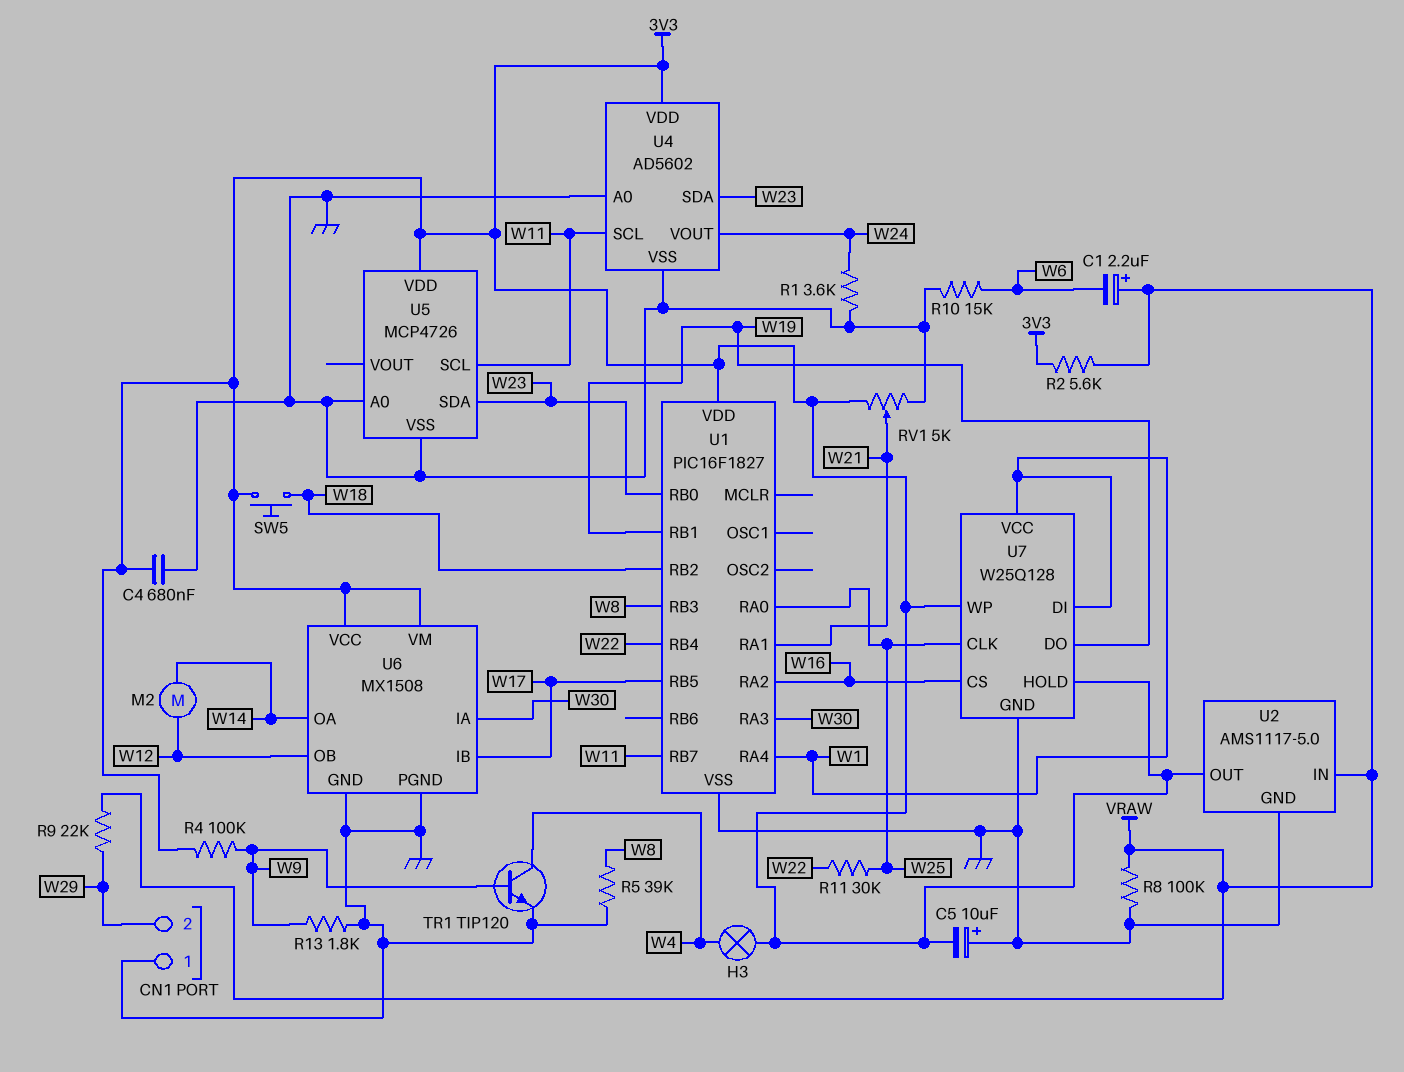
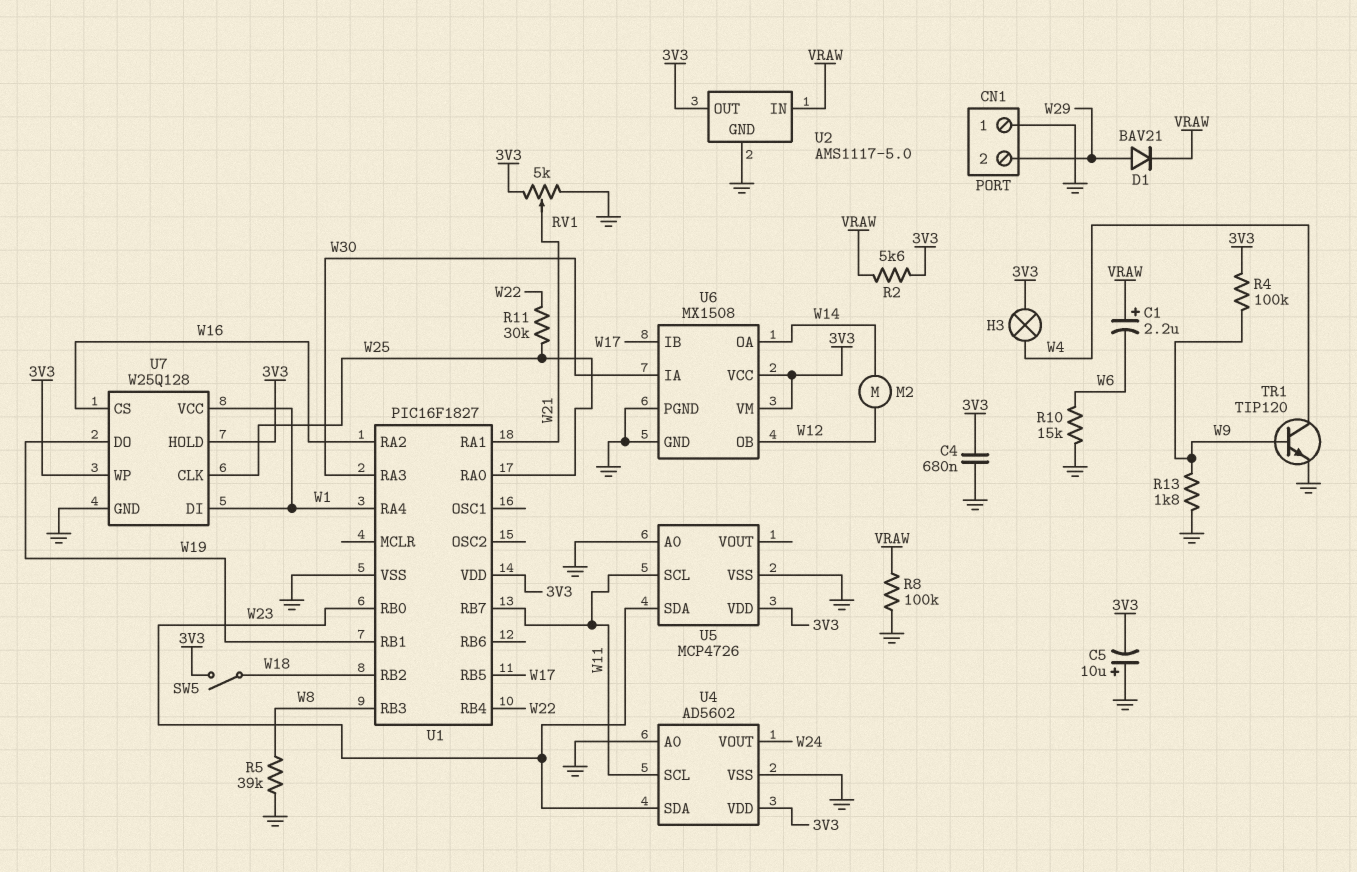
D1: none -> diode BAV21 (A W29, K VRAW)
R1: 3.6k (GND, W24) -> none
R9: 22k (VRAW, W29) -> none
SW5: button (3V3, W18) -> switch (3V3, W18)

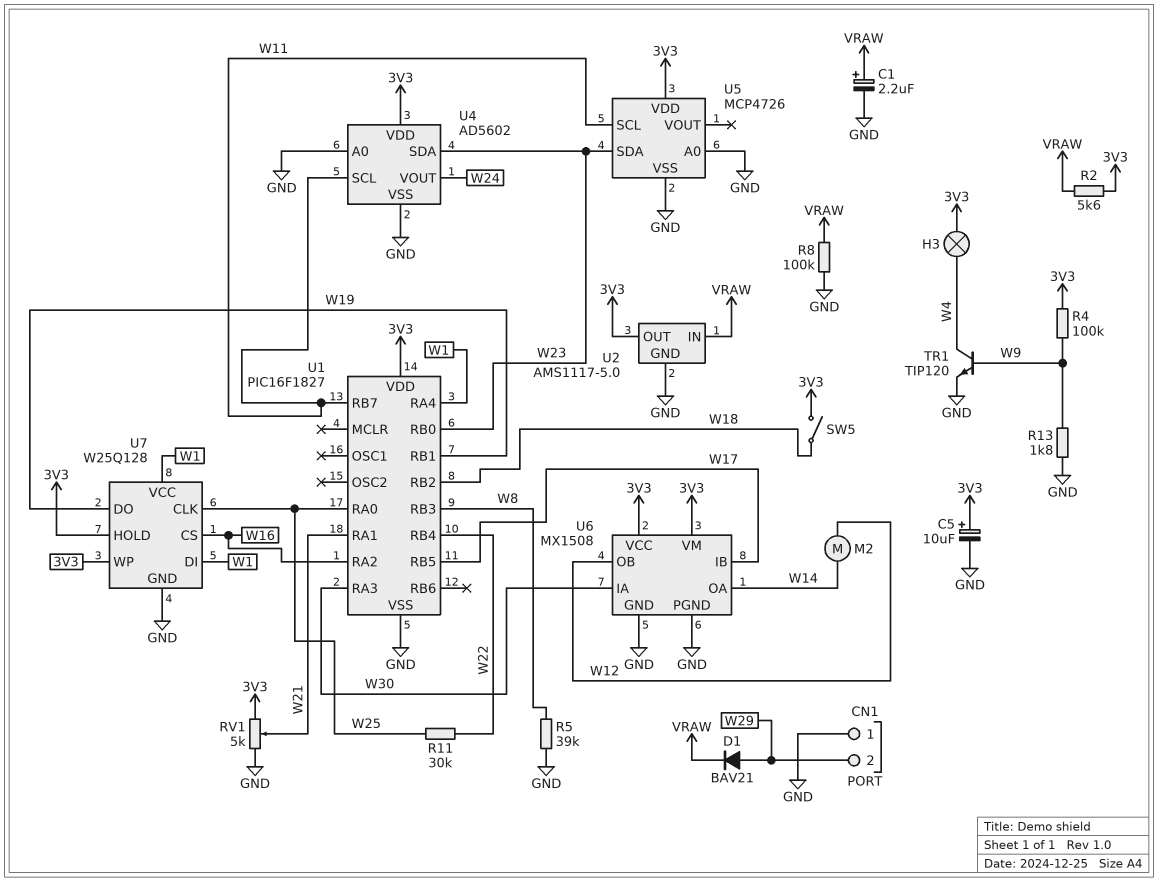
C1: 2.2uF (plus VRAW, minus W6) -> 2.2uF (plus VRAW, minus GND)
C4: 680nF (3V3, GND) -> none
C5: 10uF (plus GND, minus 3V3) -> 10uF (plus 3V3, minus GND)
R10: 15k (GND, W6) -> none

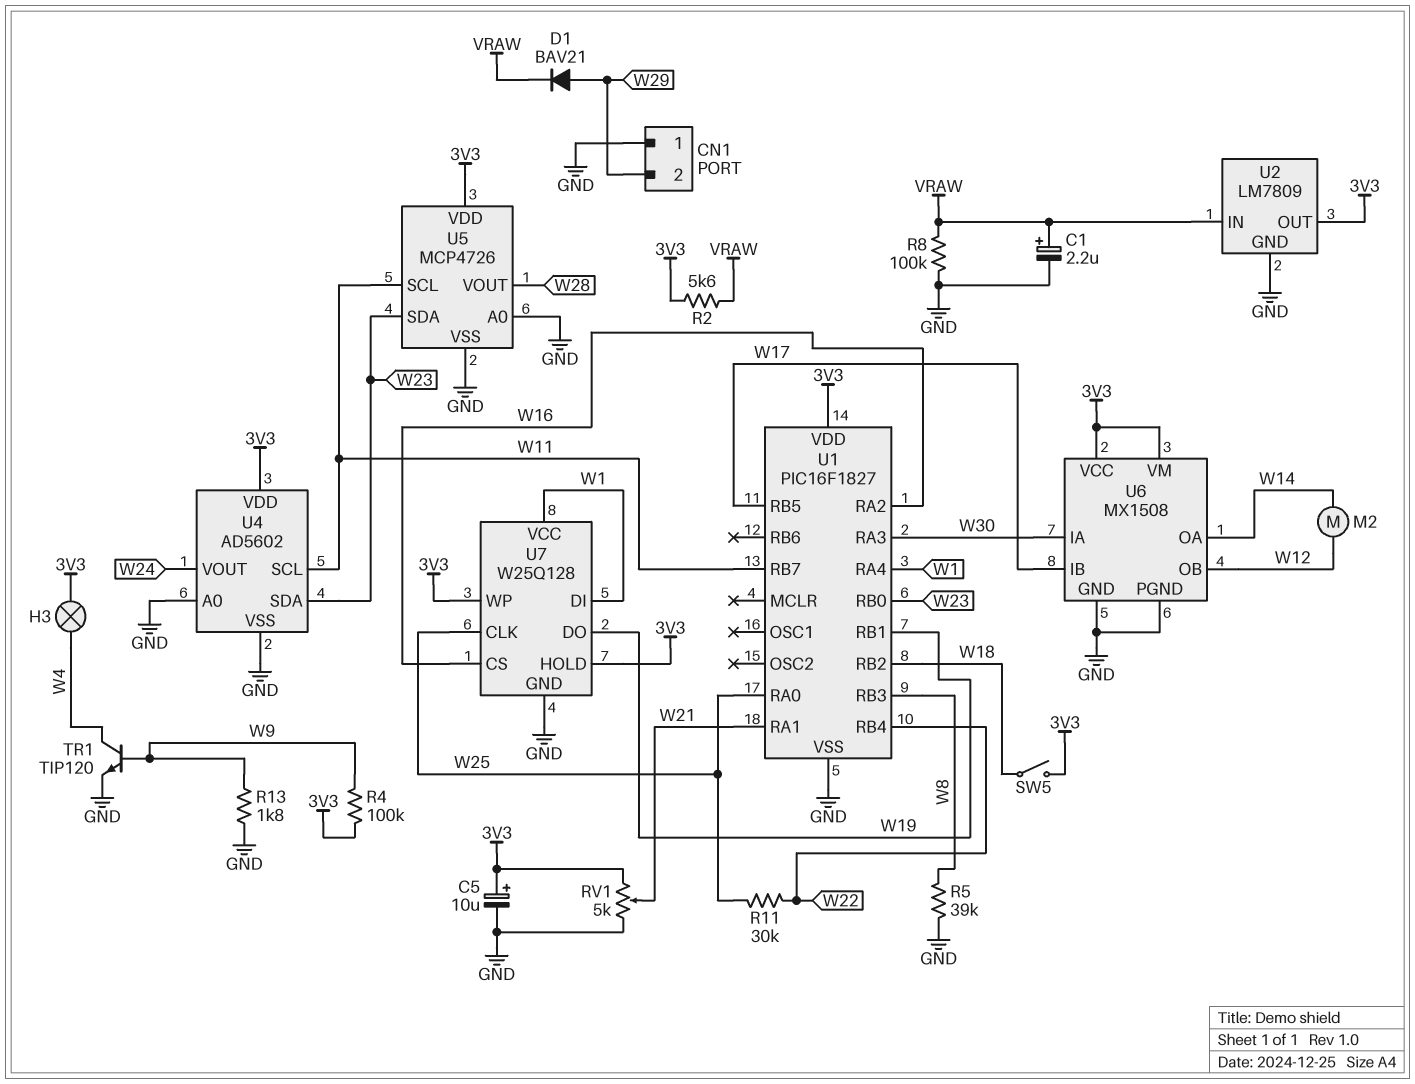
U2: AMS1117-5.0 -> LM7809
U5 pin VOUT: none -> W28

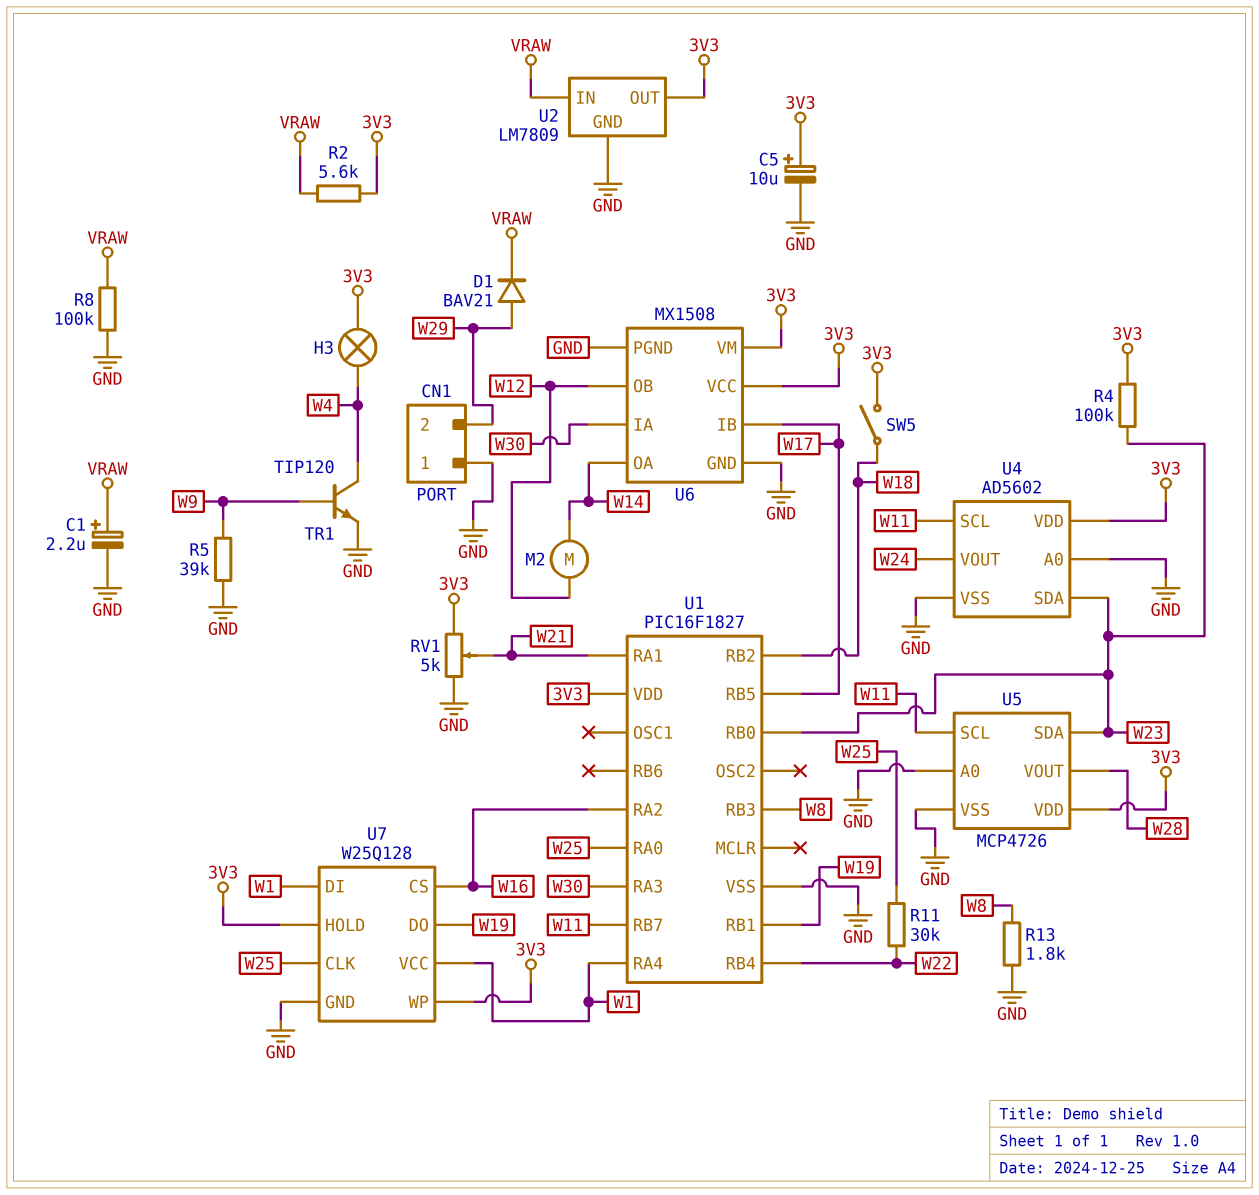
R4: 100k (3V3, W9) -> 100k (3V3, W23)
R5: 39k (GND, W8) -> 39k (GND, W9)
R13: 1.8k (GND, W9) -> 1.8k (GND, W8)

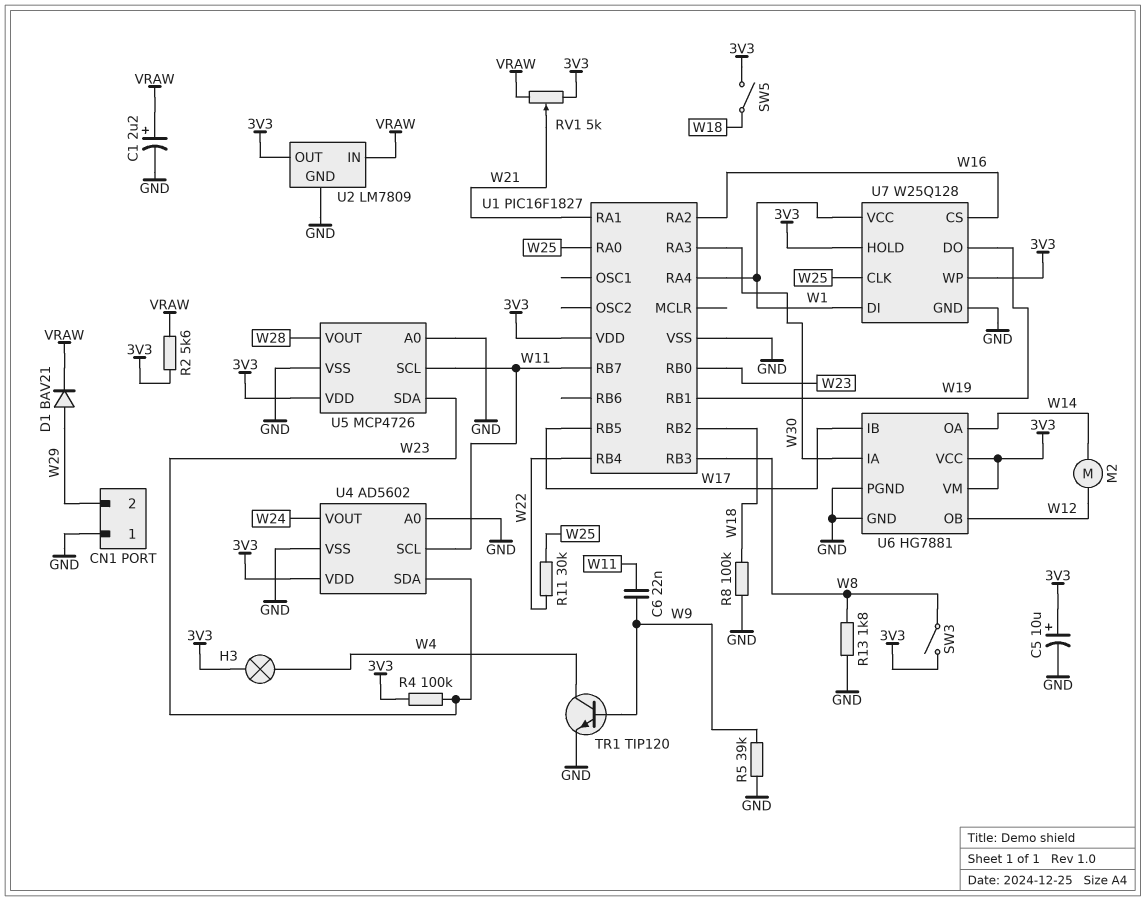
C6: none -> 22nF (W9, W11)
R8: 100k (GND, VRAW) -> 100k (GND, W18)
RV1: 5k (3V3, GND, wiper W21) -> 5k (3V3, VRAW, wiper W21)
SW3: none -> switch (3V3, W8)
U6: MX1508 -> HG7881

